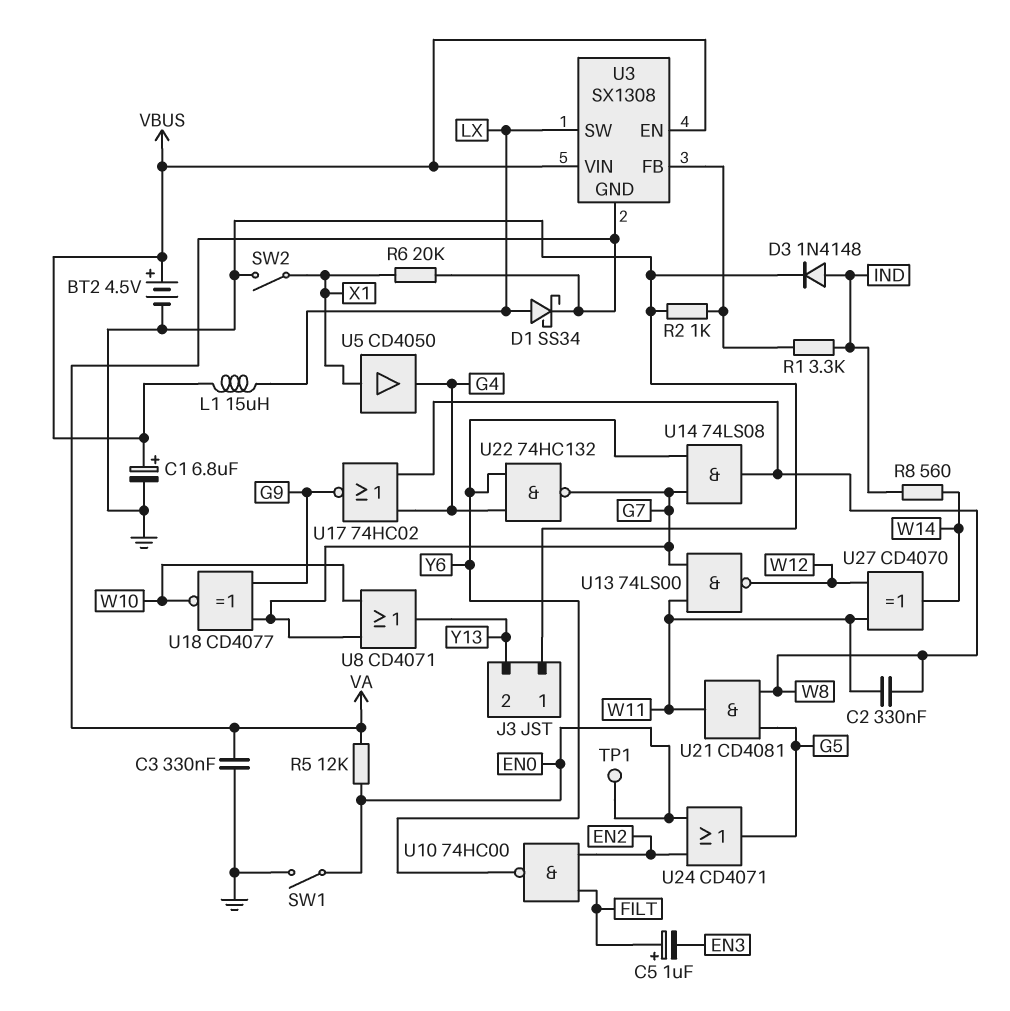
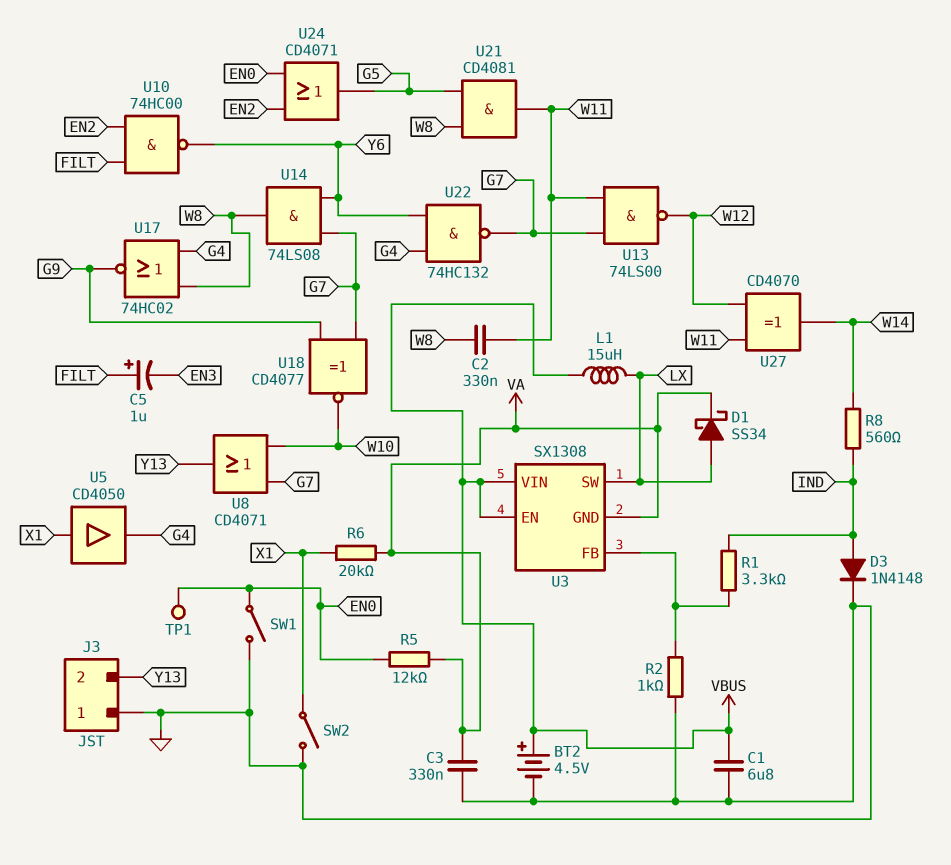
C1: 6.8uF (plus VBUS, minus GND) -> 6.8uF (GND, VBUS)

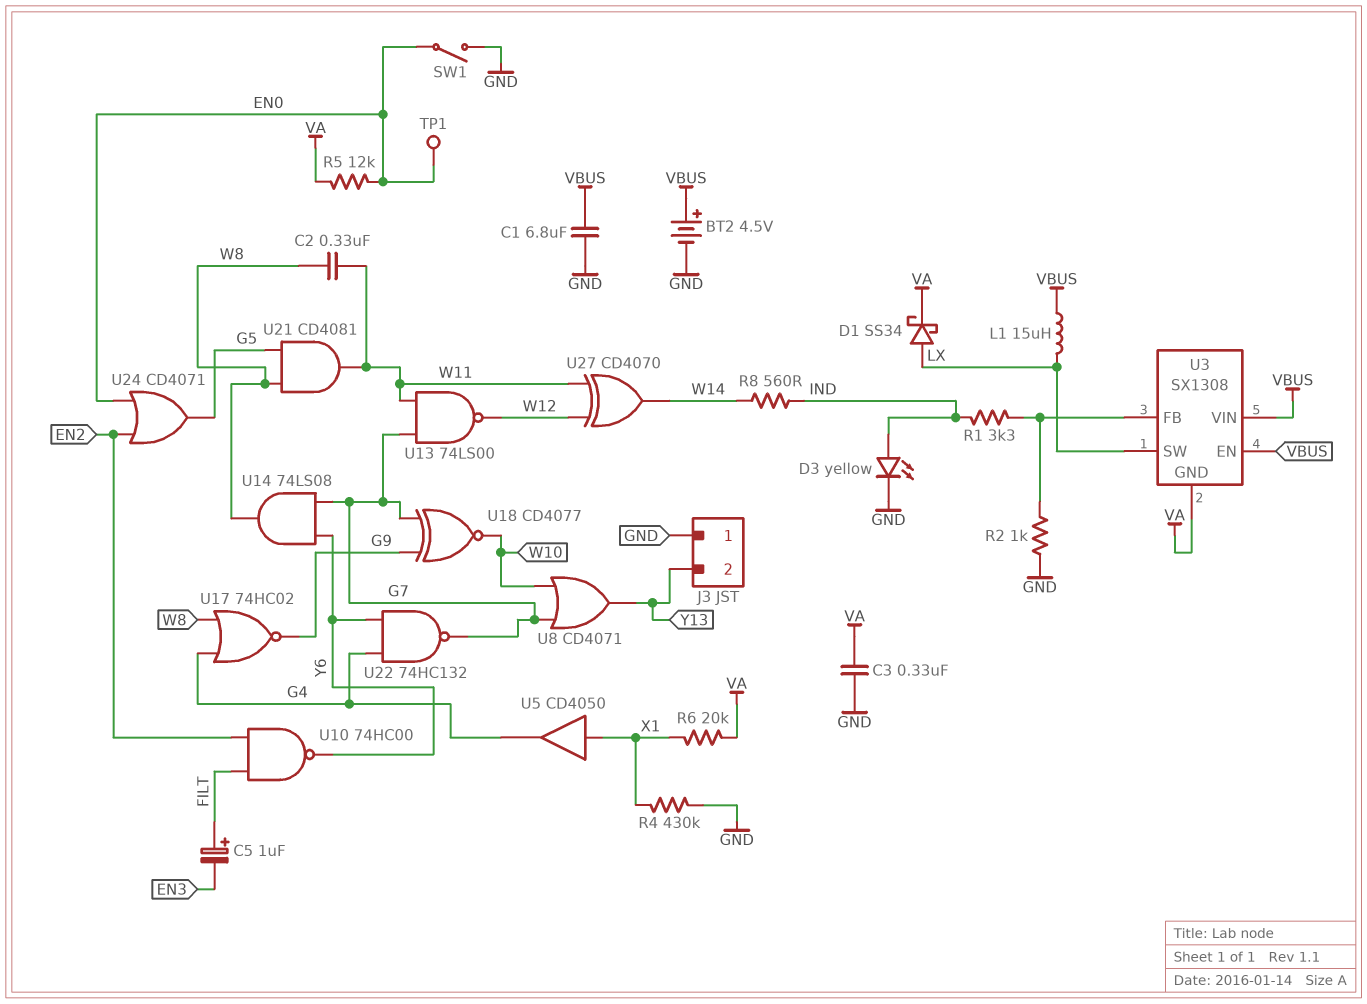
D3: diode 1N4148 (A IND, K GND) -> LED yellow (A IND, K GND)
R4: none -> 430k (GND, X1)
SW2: switch (GND, X1) -> none

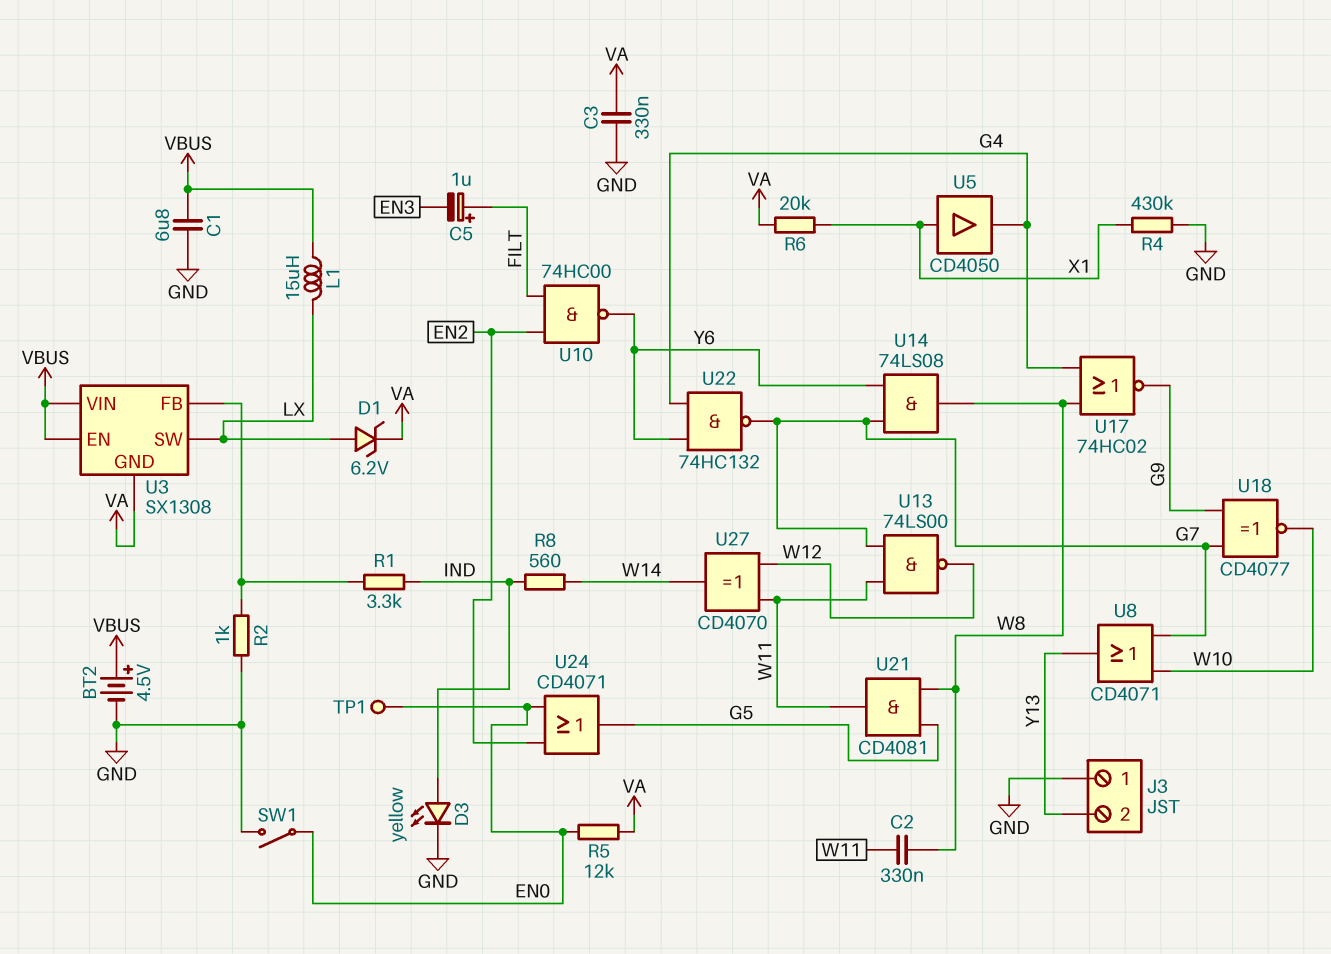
D1: schottky SS34 (A LX, K VA) -> zener 6.2V (A LX, K VA)

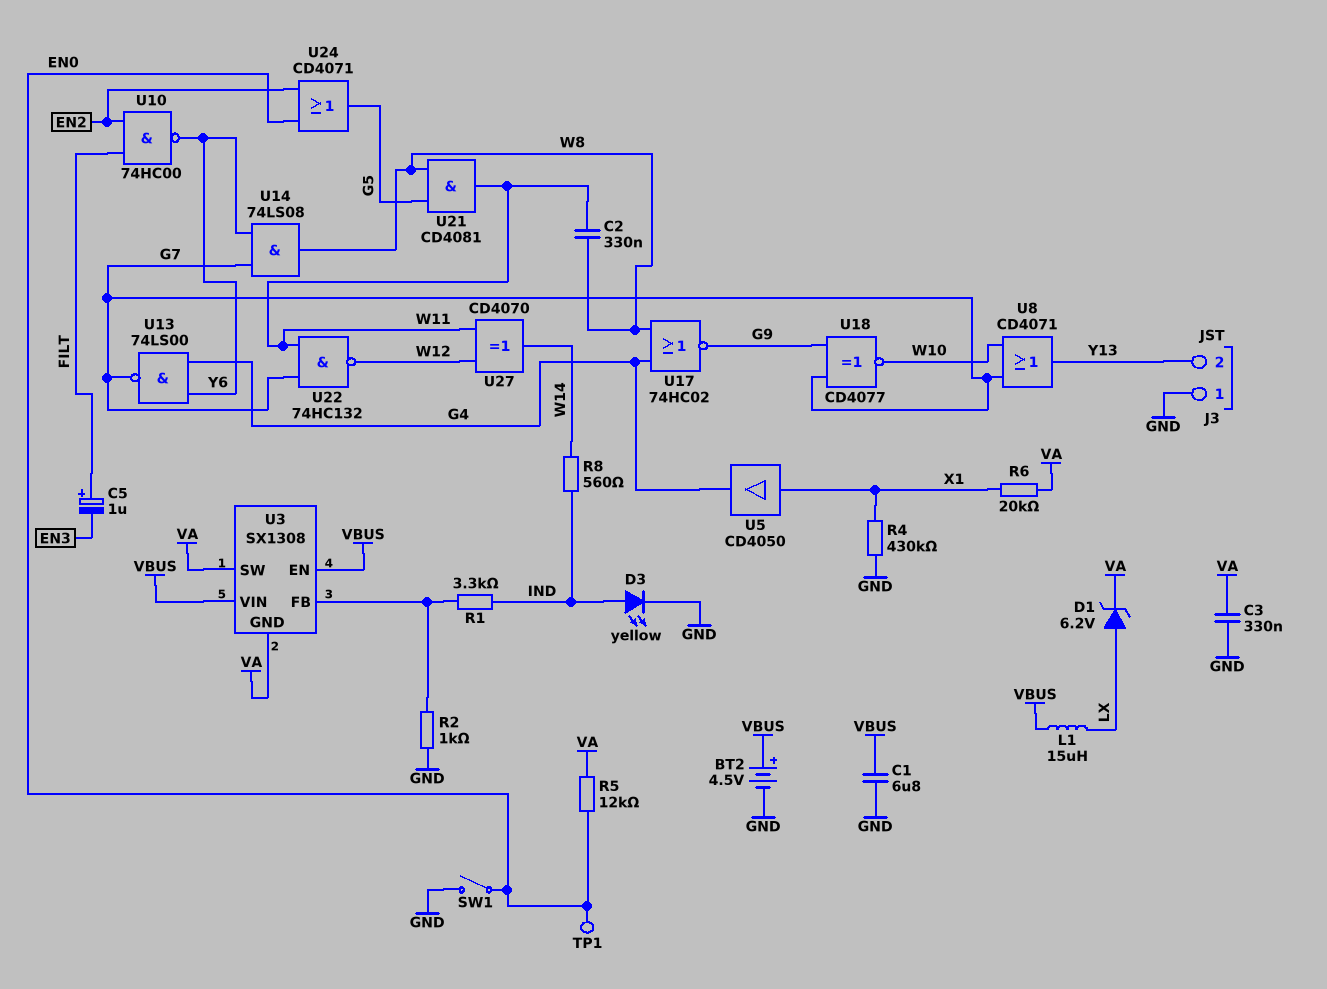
U3 pin SW: LX -> VA
U13: NAND 74LS00 (in G7, in W11, out W12) -> NAND 74LS00 (in G4, in Y6, out G7)
U22: NAND 74HC132 (in G4, in Y6, out G7) -> NAND 74HC132 (in G7, in W11, out W12)

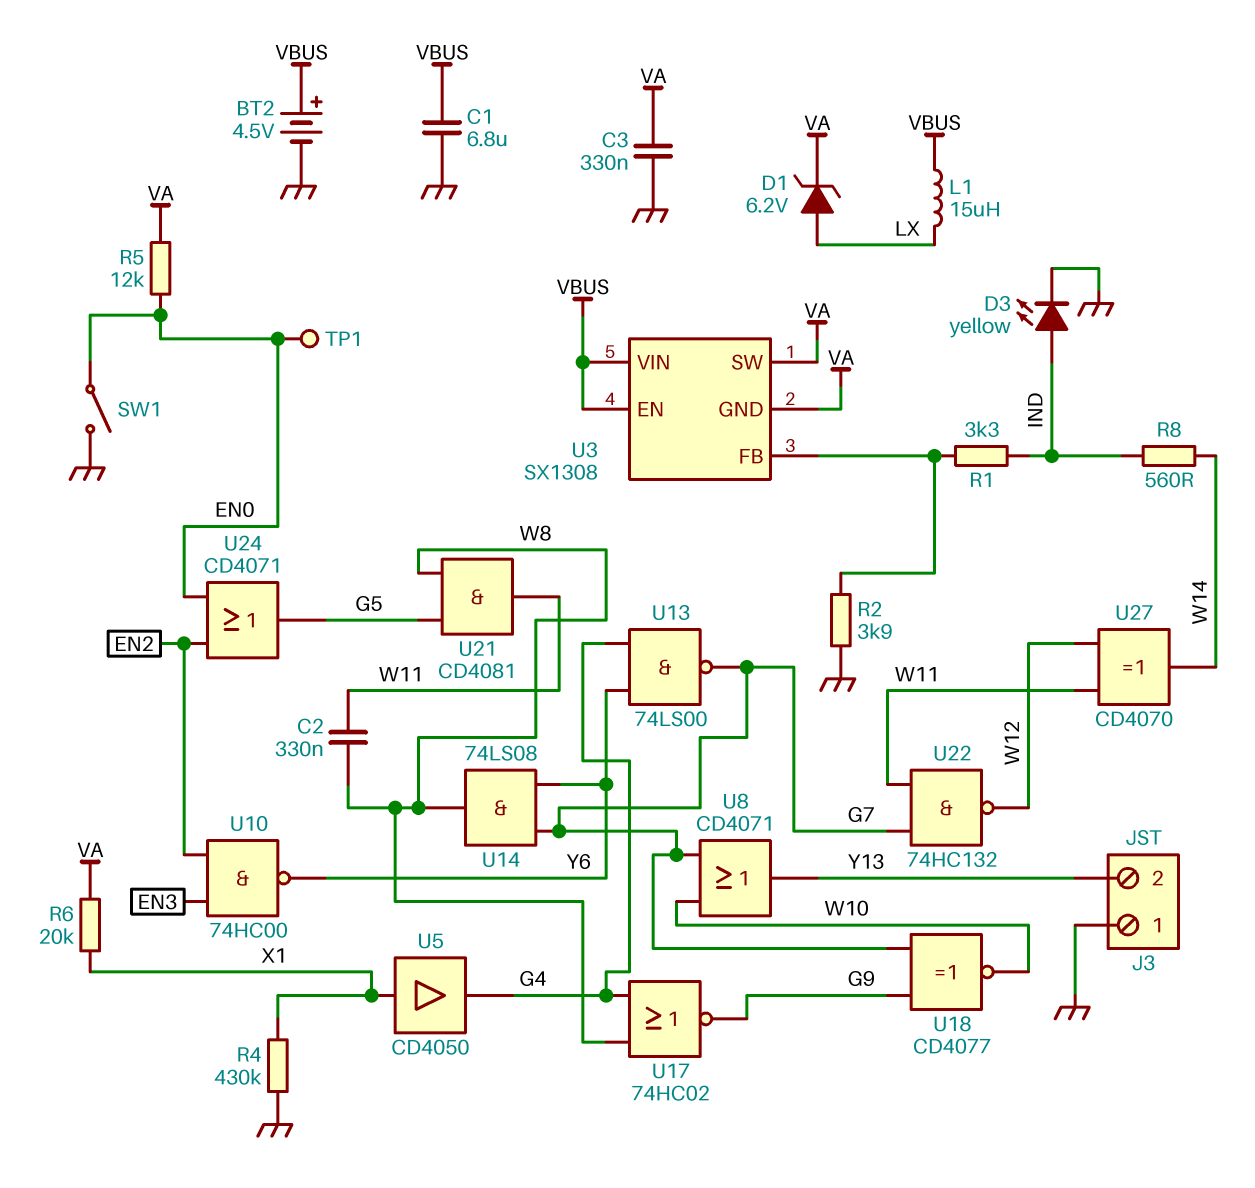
C5: 1uF (plus FILT, minus EN3) -> none
R2: 1k (GND, U3/FB) -> 3.9k (GND, U3/FB)
U10: NAND 74HC00 (in EN2, in FILT, out Y6) -> NAND 74HC00 (in EN2, in EN3, out Y6)

